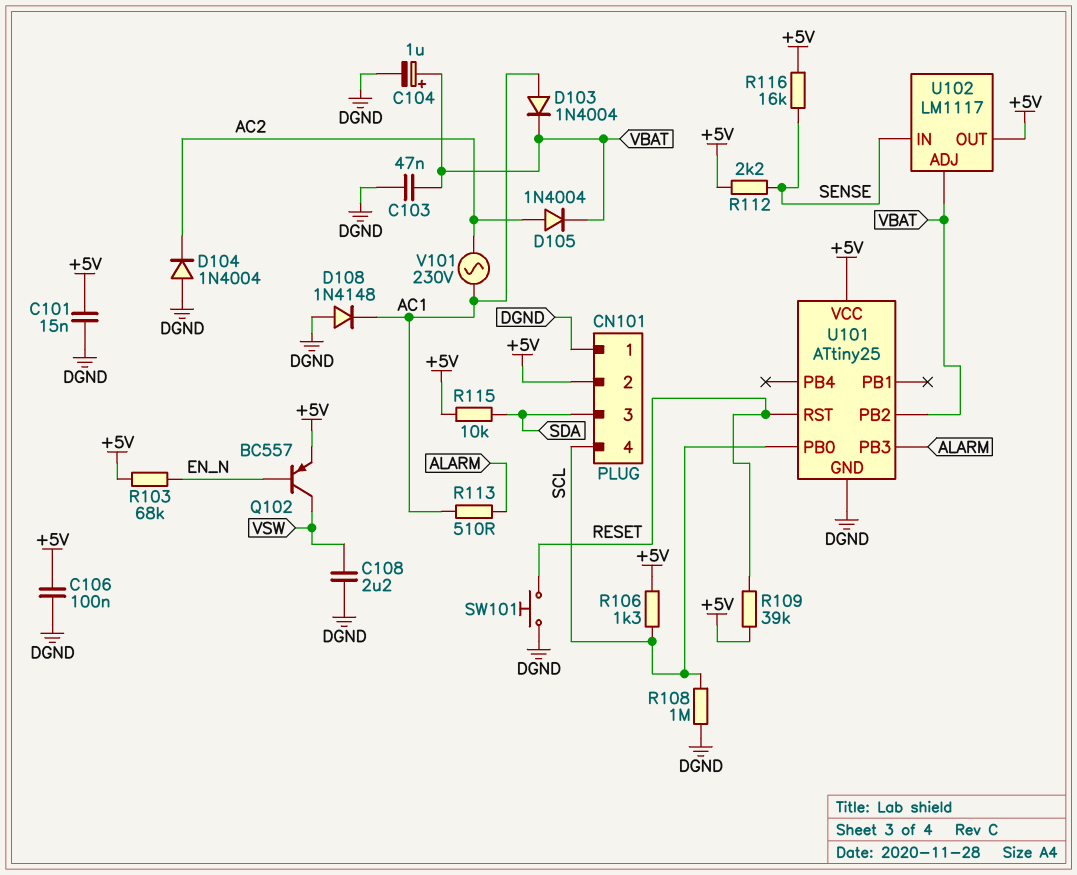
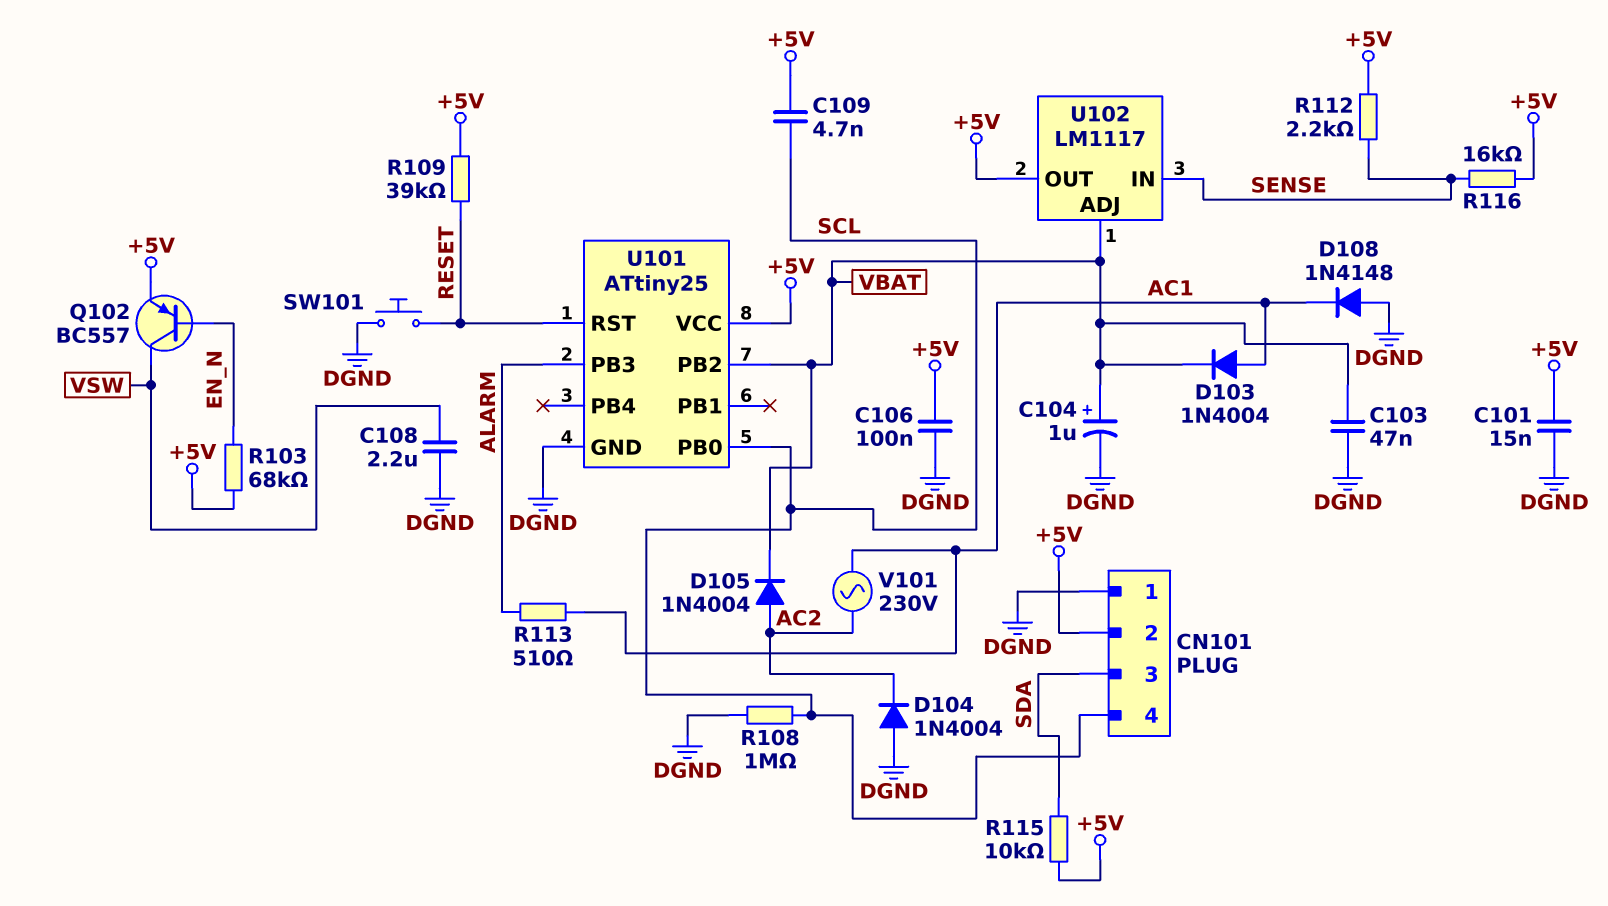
C109: none -> 4.7nF (+5V, SCL)
R106: 1.3k (+5V, SCL) -> none

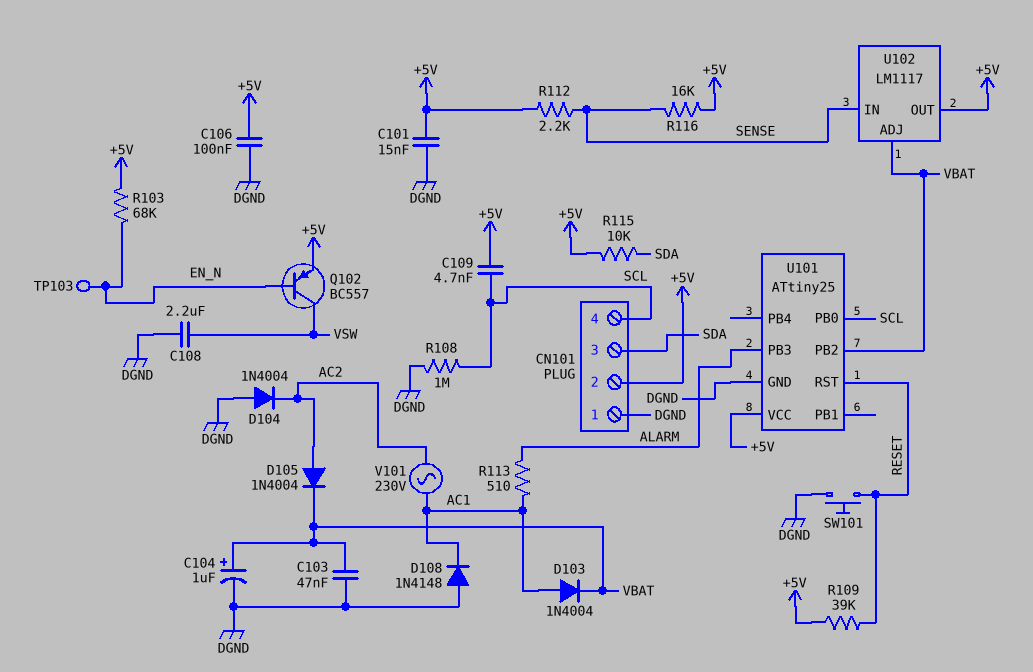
TP103: none -> test point (EN_N)

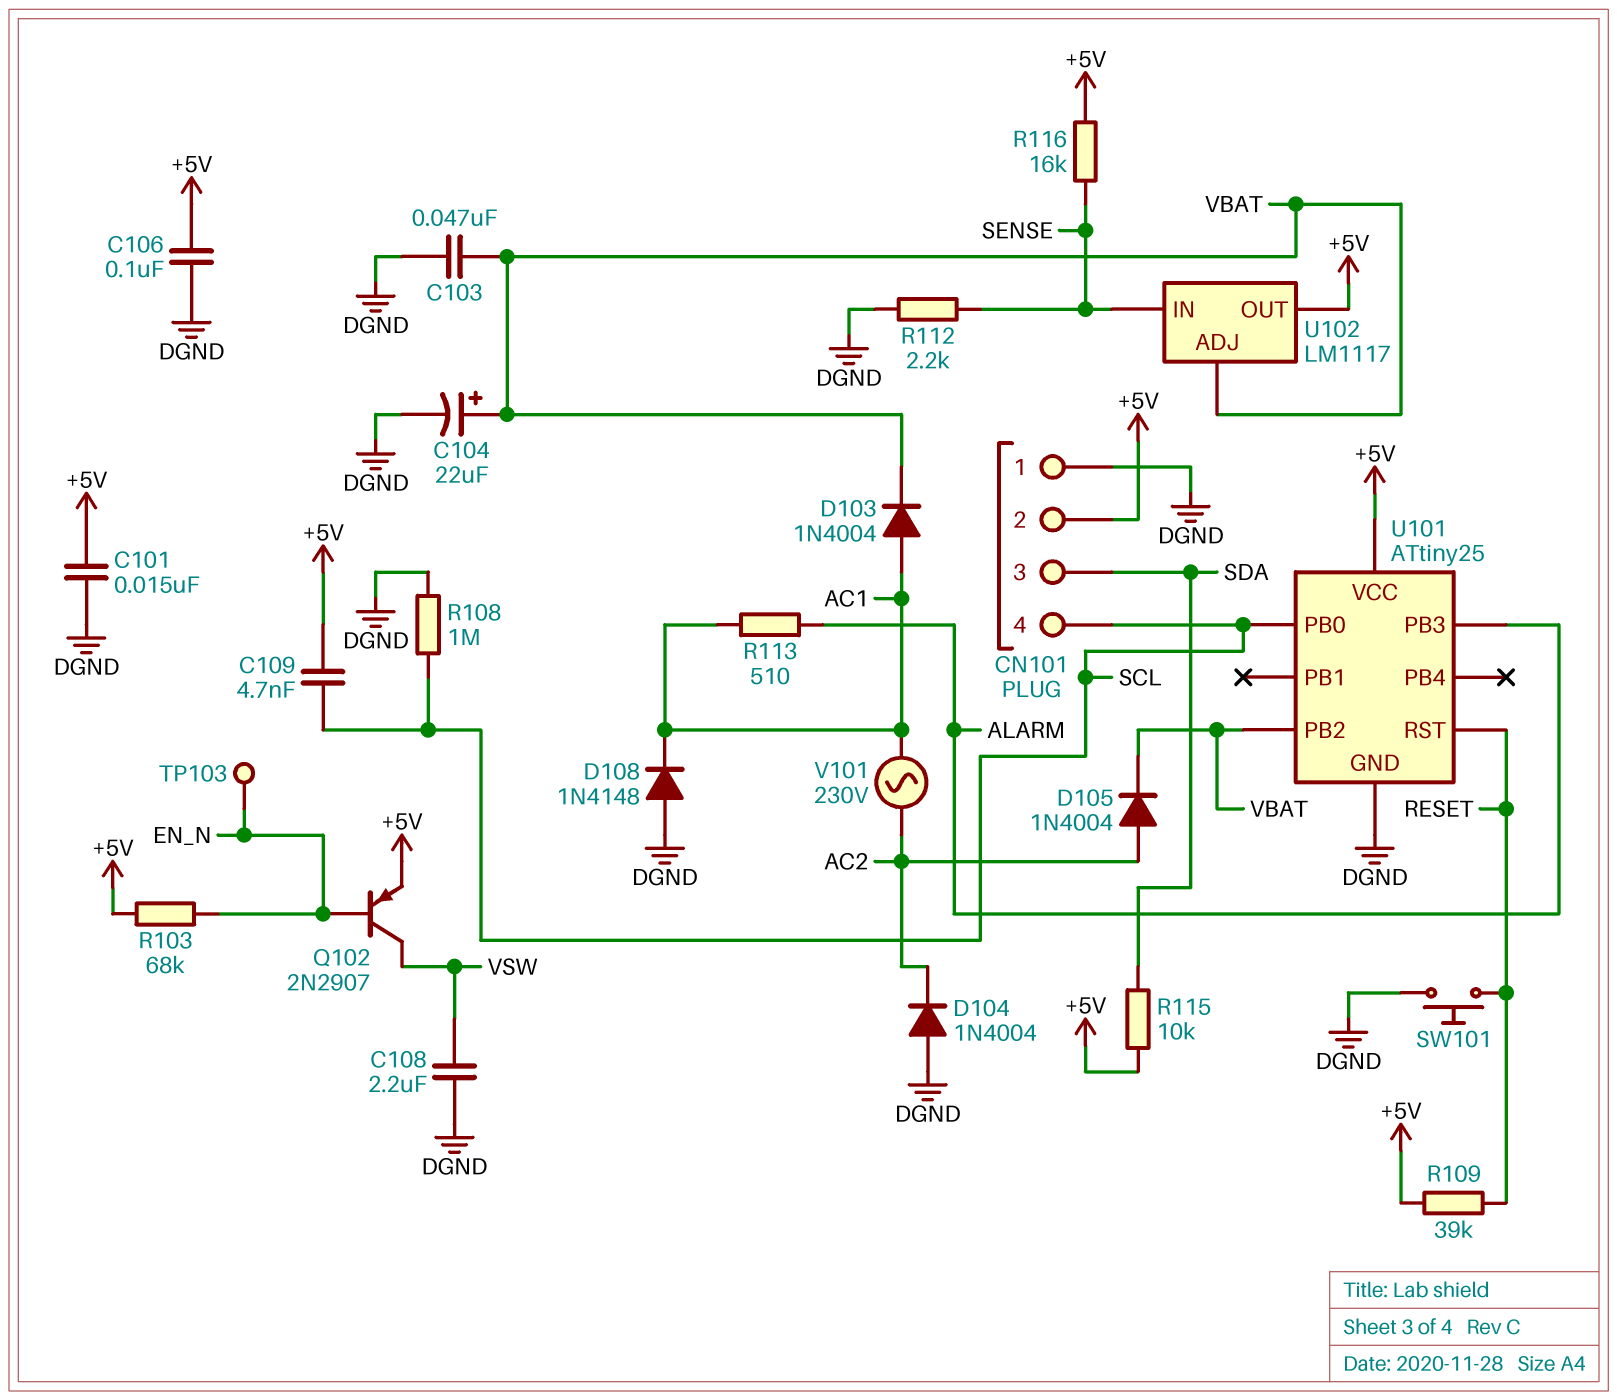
C104: 1uF (plus VBAT, minus DGND) -> 22uF (plus VBAT, minus DGND)
Q102: PNP BC557 (B EN_N, C VSW, E +5V) -> PNP 2N2907 (B EN_N, C VSW, E +5V)
R112: 2.2k (+5V, SENSE) -> 2.2k (DGND, SENSE)

